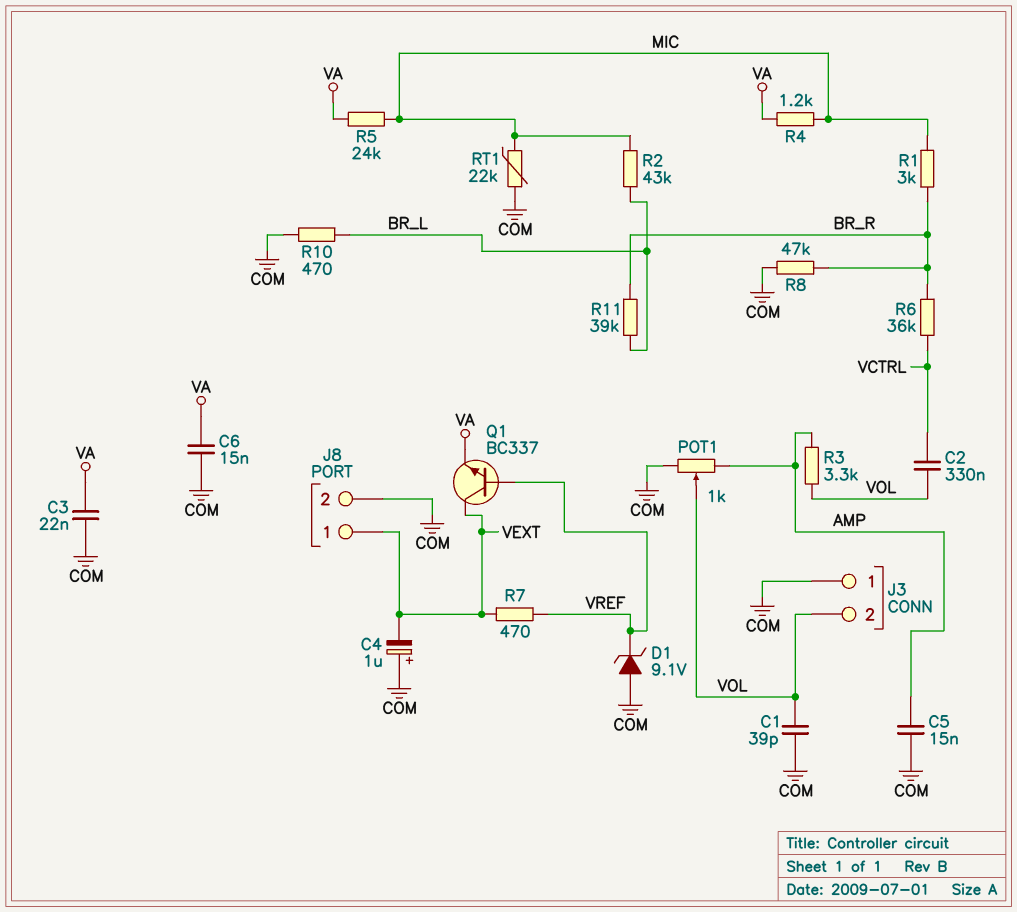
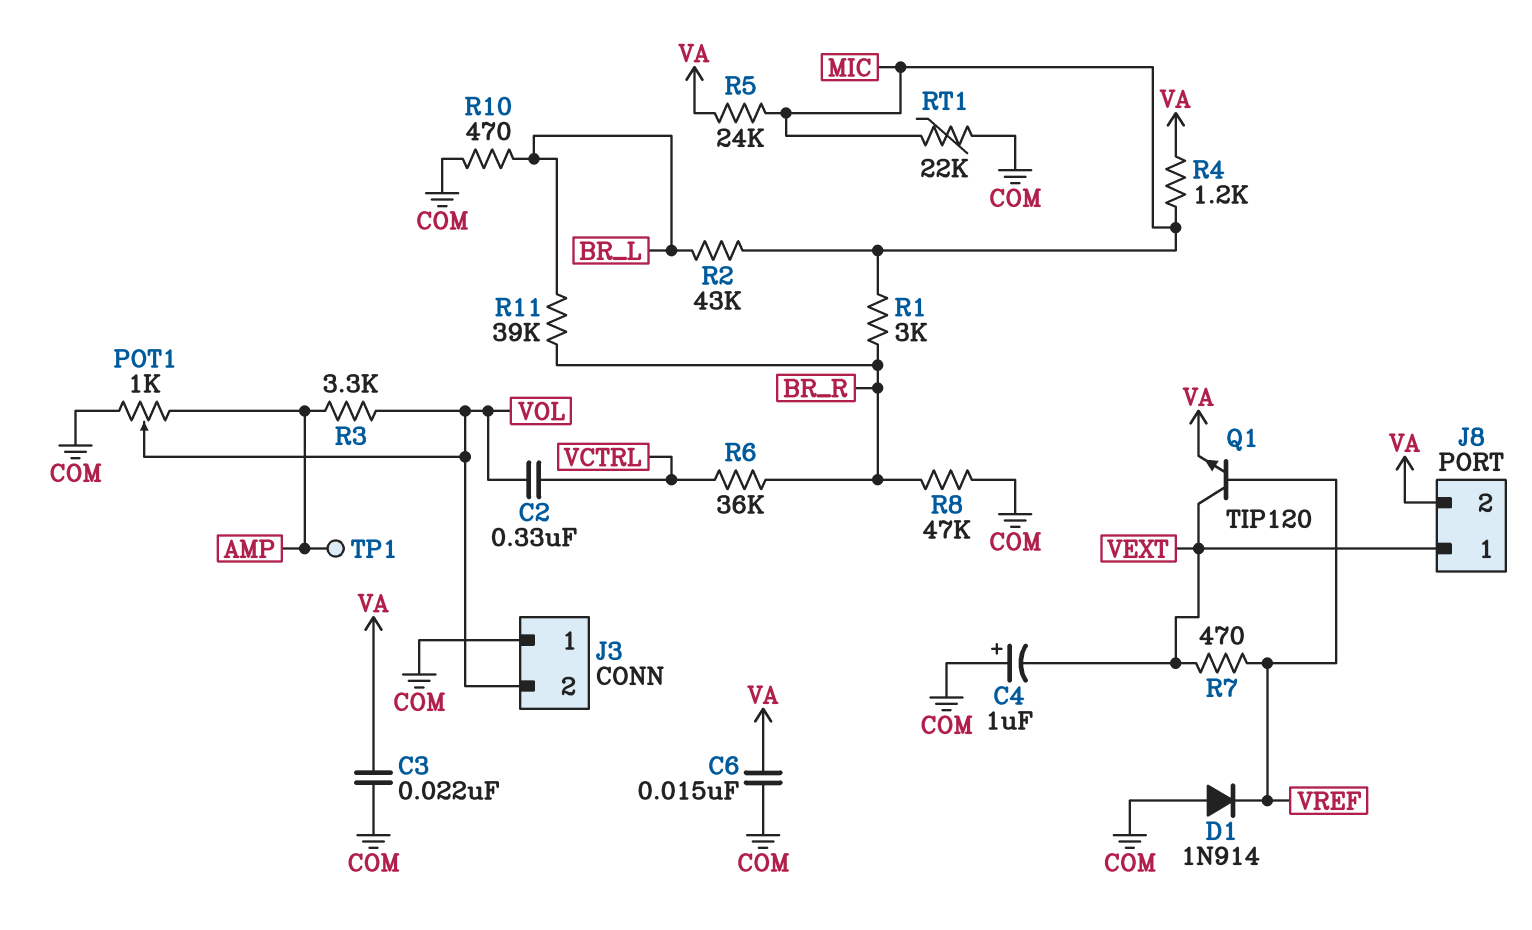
C1: 39pF (COM, VOL) -> none
C5: 15nF (AMP, COM) -> none
D1: zener 9.1V (A COM, K VREF) -> diode 1N914 (A COM, K VREF)
J8 pin 2: COM -> VA
Q1: NPN BC337 (B VREF, C VEXT, E VA) -> NPN TIP120 (B VREF, C VEXT, E VA)
TP1: none -> test point (AMP)

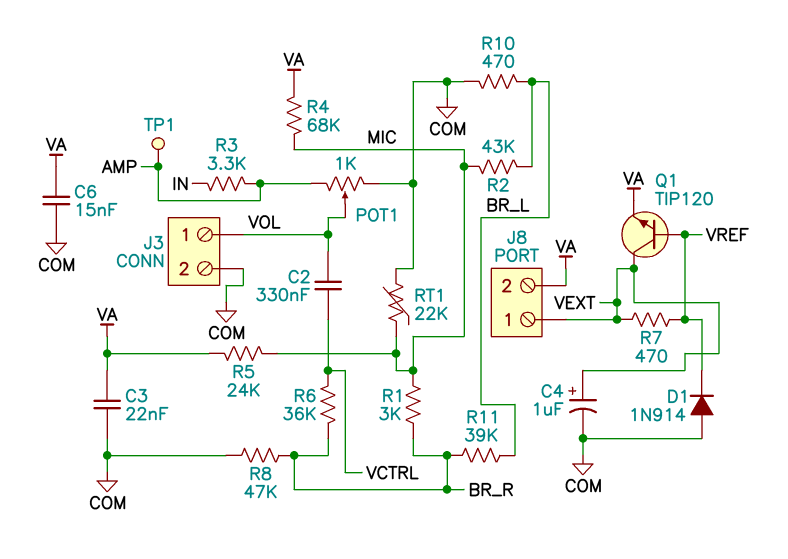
C4: 1uF (plus COM, minus VEXT) -> 1uF (plus VEXT, minus COM)
J3 pin 1: COM -> VOL
J3 pin 2: VOL -> COM
R3: 3.3k (AMP, VOL) -> 3.3k (AMP, IN)
R4: 1.2k (MIC, VA) -> 68k (MIC, VA)

